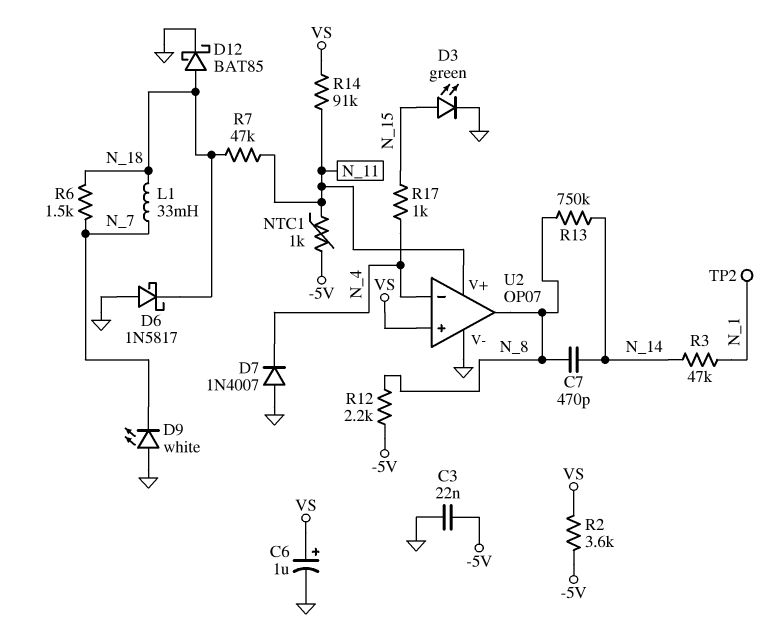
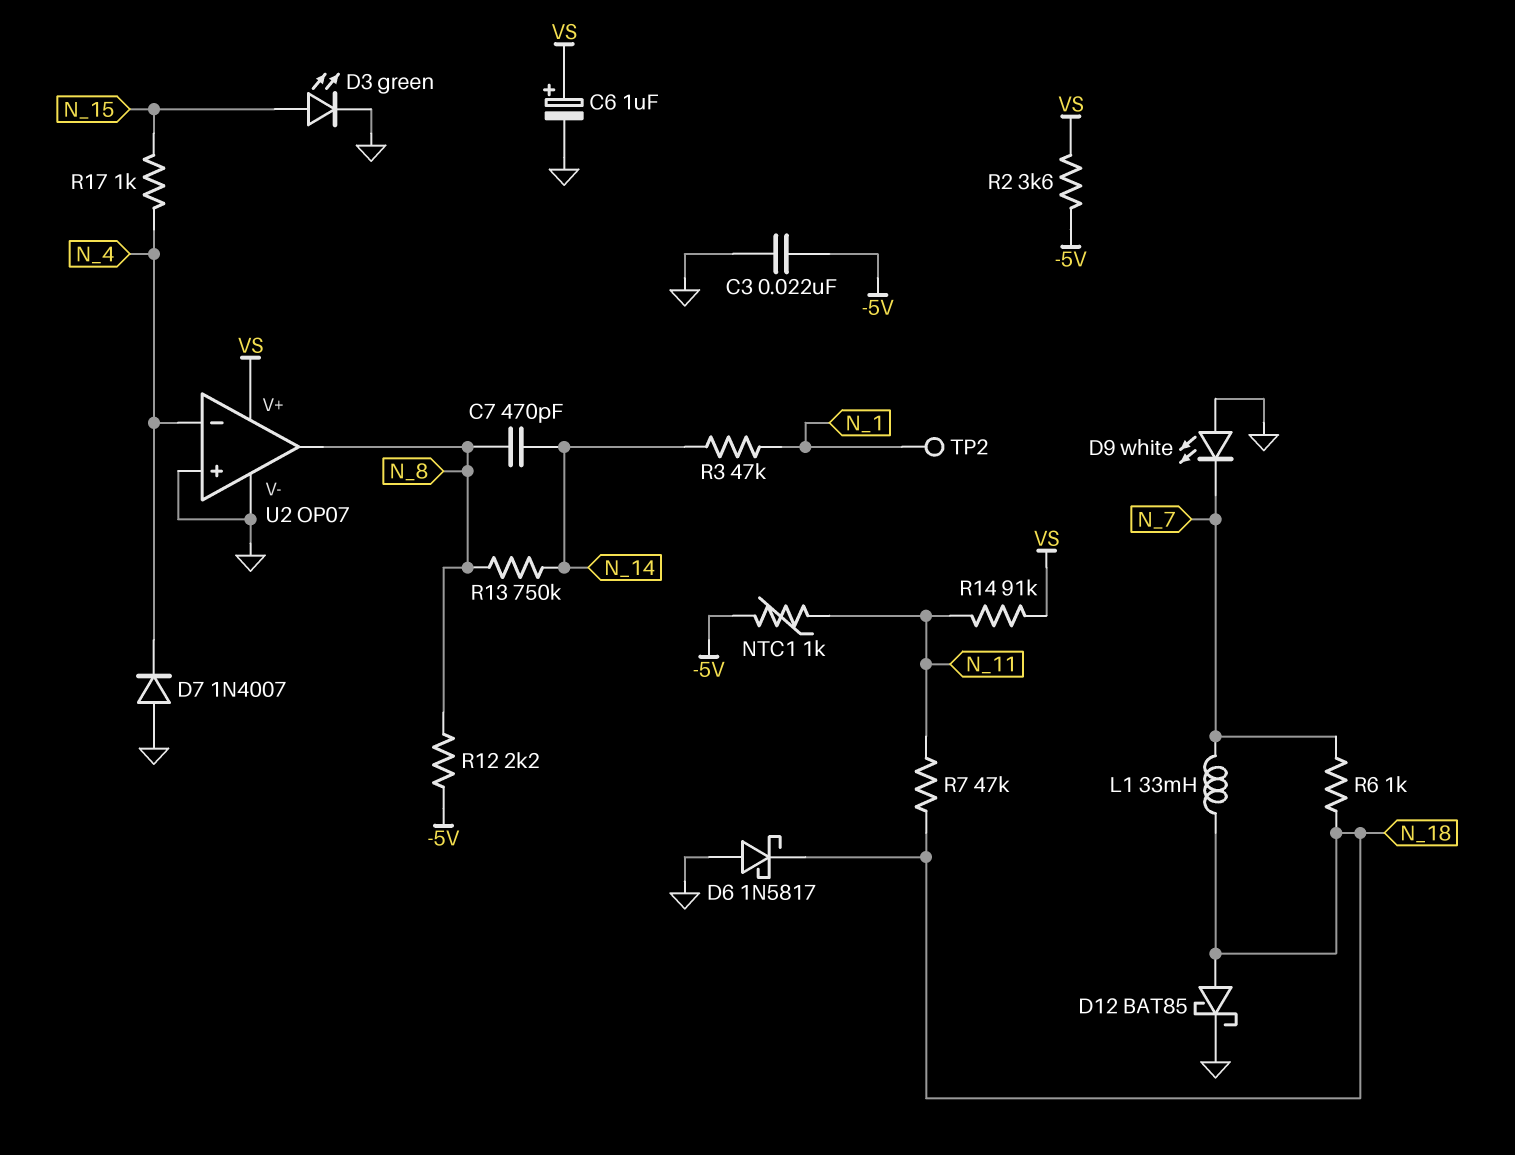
R6: 1.5k (N_7, N_18) -> 1k (N_7, N_18)
U2 pin V+: N_11 -> VS
U2 pin in+: VS -> GND

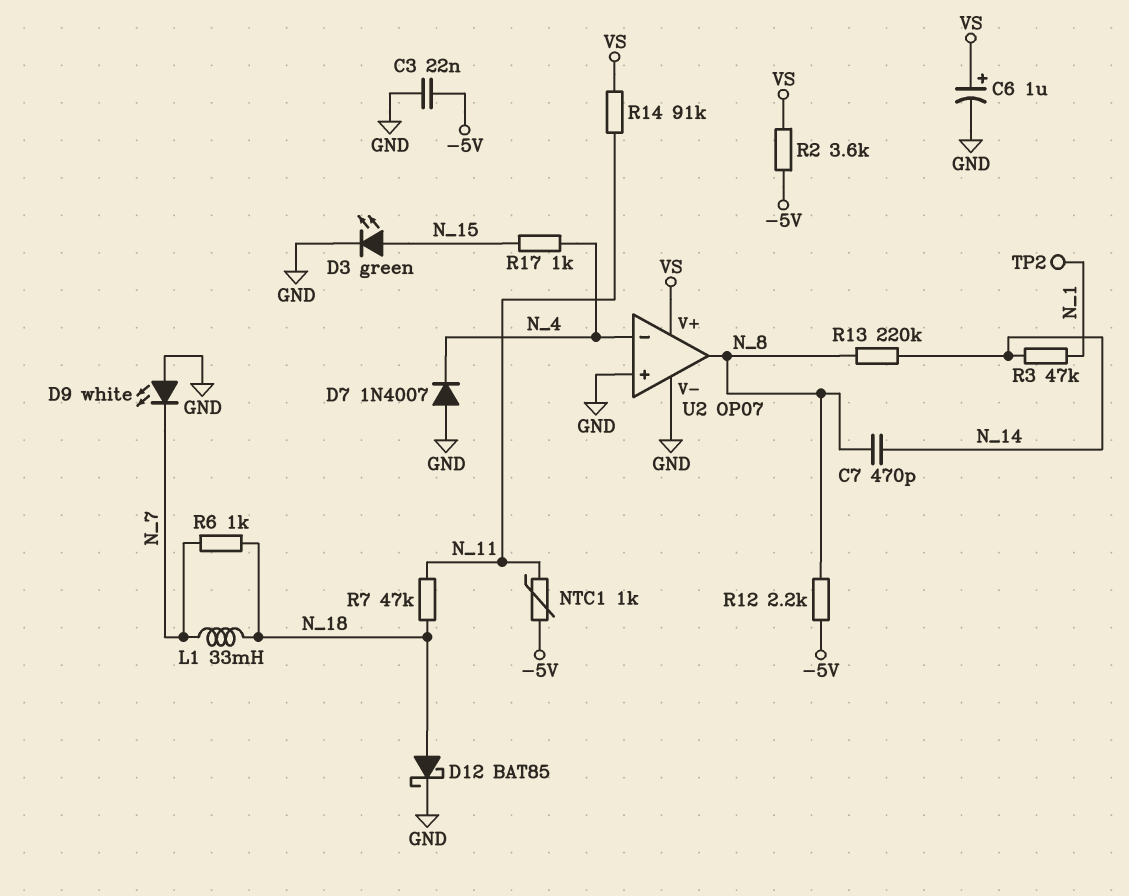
D6: schottky 1N5817 (A GND, K N_18) -> none
R13: 750k (N_8, N_14) -> 220k (N_8, N_14)

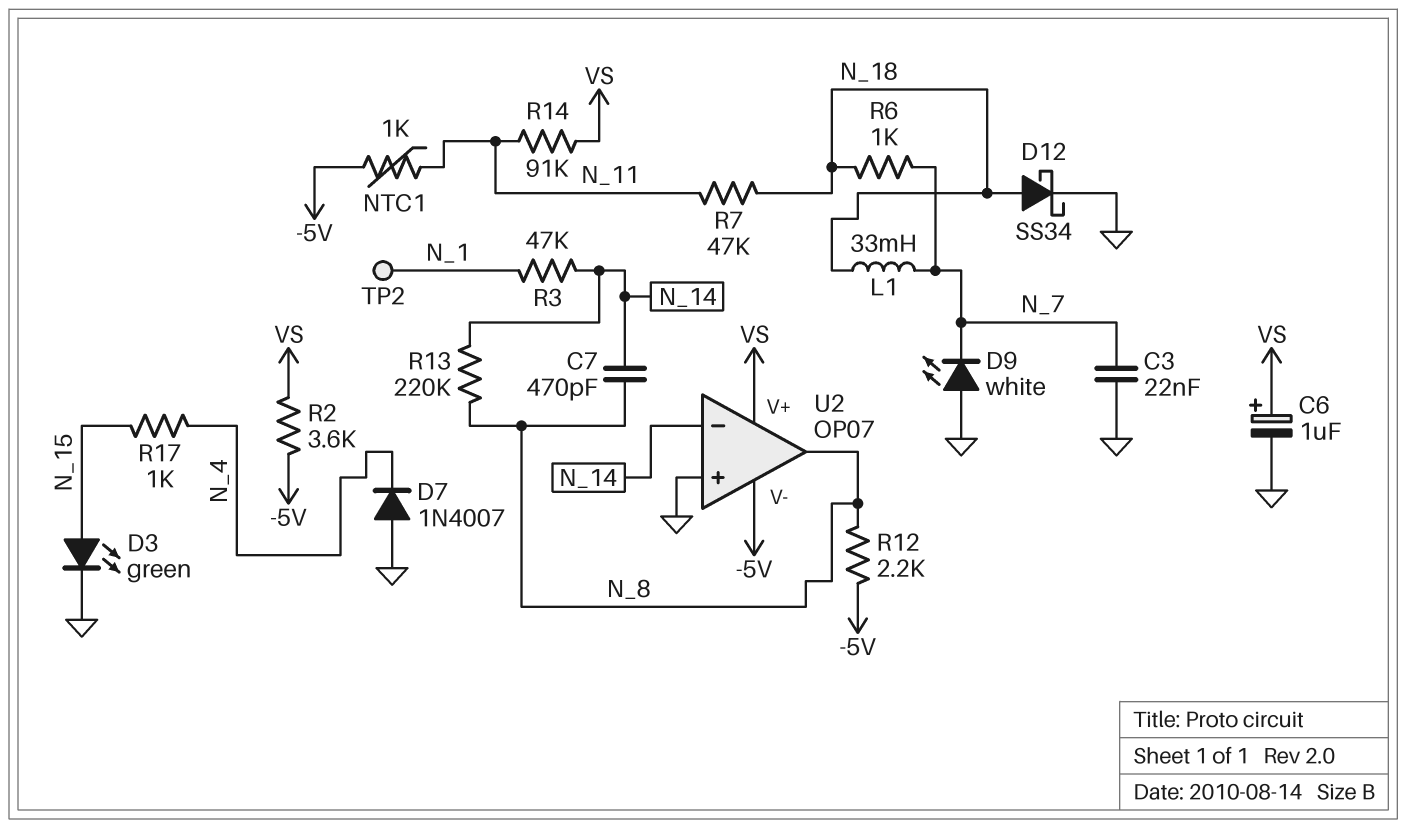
C3: 22nF (-5V, GND) -> 22nF (GND, N_7)
D12: schottky BAT85 (A N_18, K GND) -> schottky SS34 (A N_18, K GND)
U2 pin V-: GND -> -5V
U2 pin in-: N_4 -> N_14

